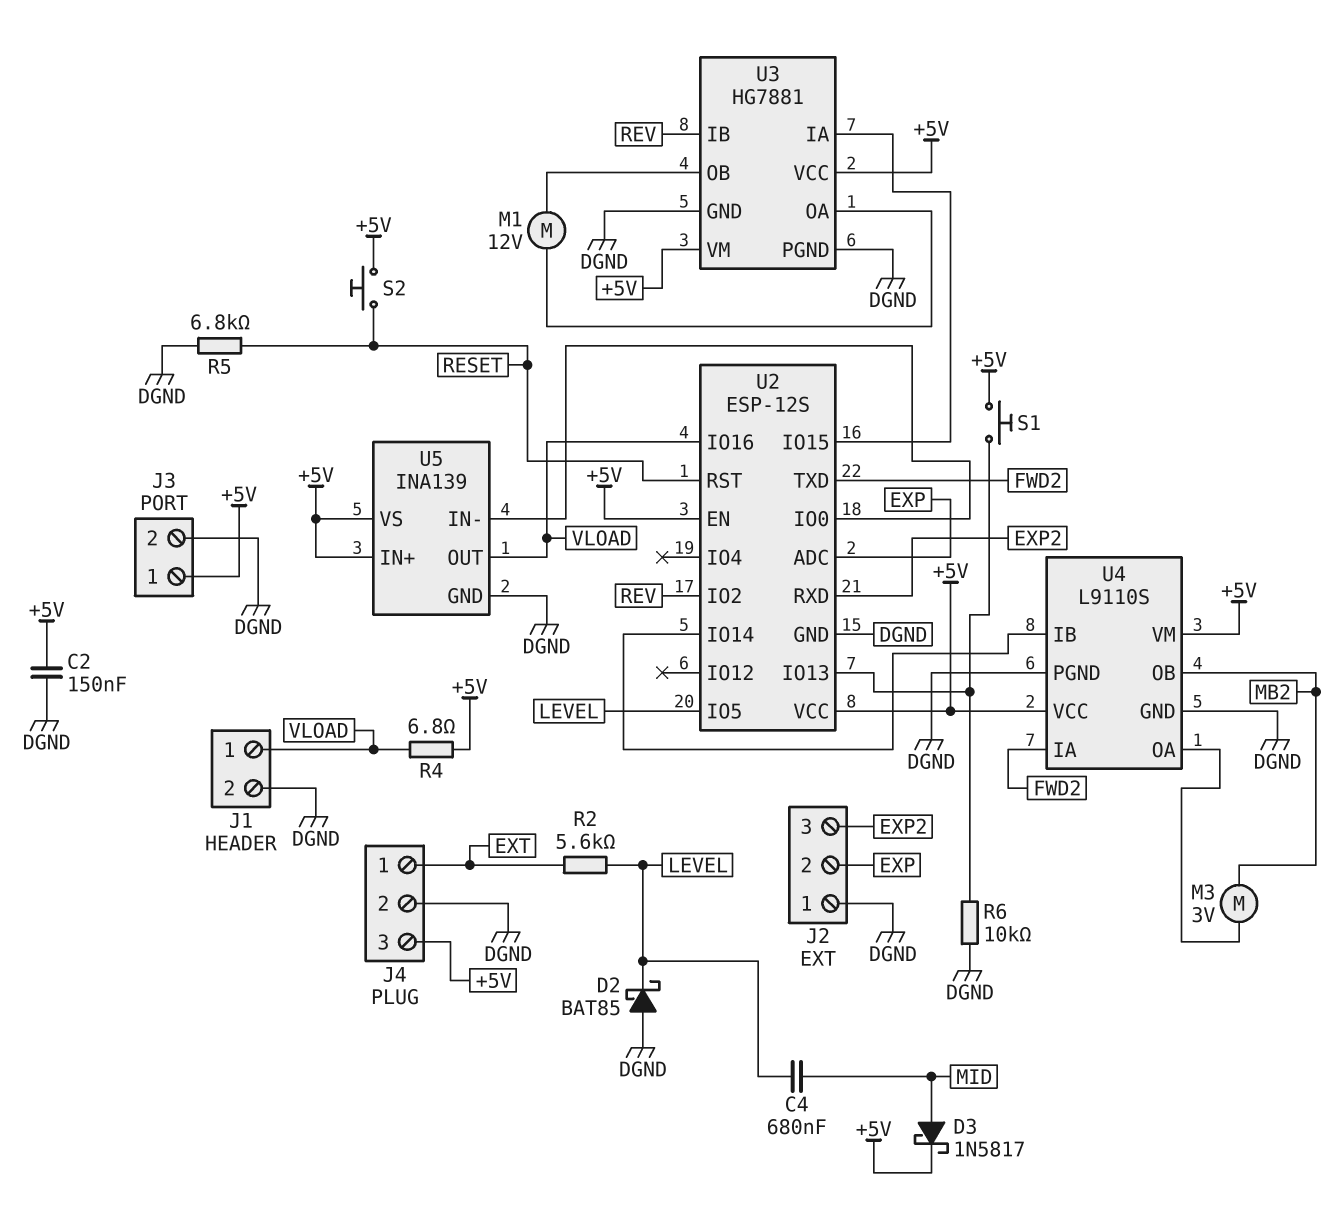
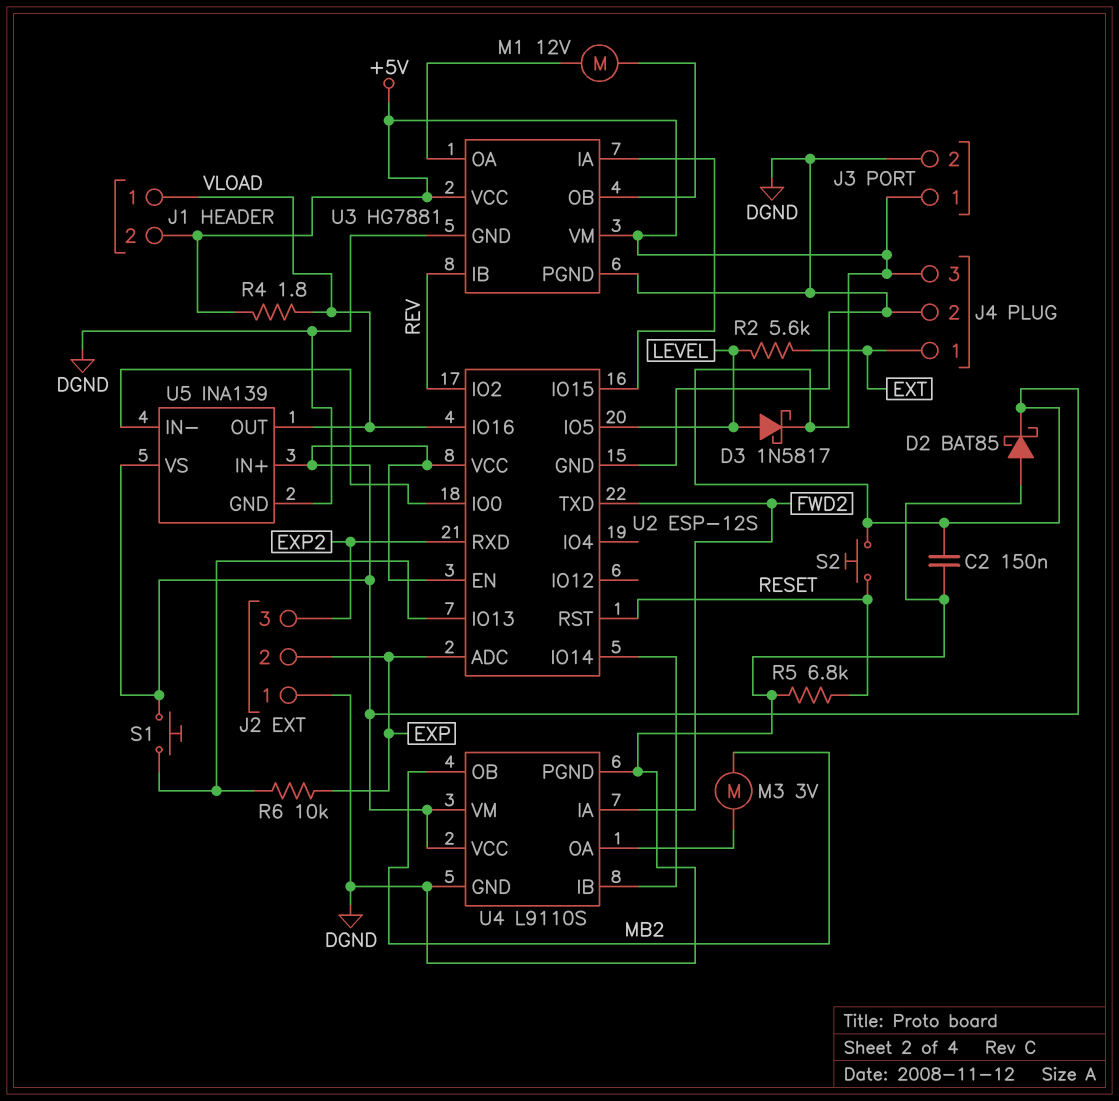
C4: 680nF (LEVEL, MID) -> none
D2: schottky BAT85 (A DGND, K LEVEL) -> schottky BAT85 (A DGND, K +5V)
D3: schottky 1N5817 (A MID, K +5V) -> schottky 1N5817 (A LEVEL, K +5V)
J1 pin 2: DGND -> +5V
R4: 6.8 (+5V, VLOAD) -> 1.8 (+5V, VLOAD)
R6: 10k (DGND, U2/IO13) -> 10k (EXP, U2/IO13)

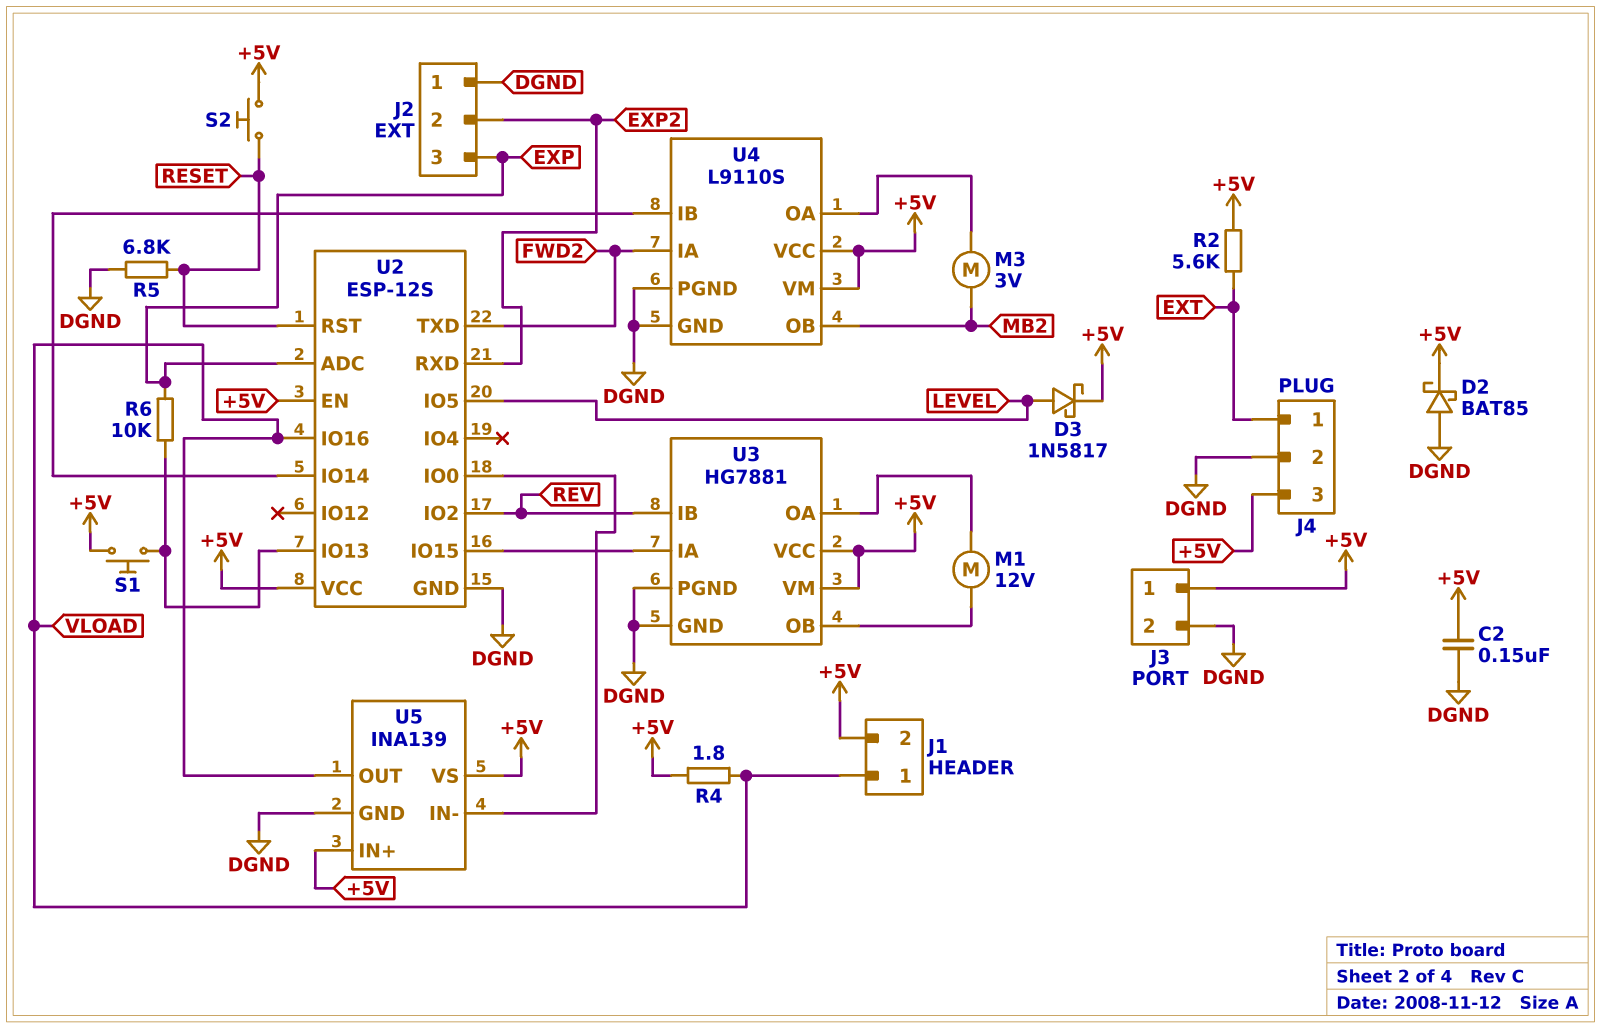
J2 pin 2: EXP -> EXP2
J2 pin 3: EXP2 -> EXP
R2: 5.6k (EXT, LEVEL) -> 5.6k (+5V, EXT)

